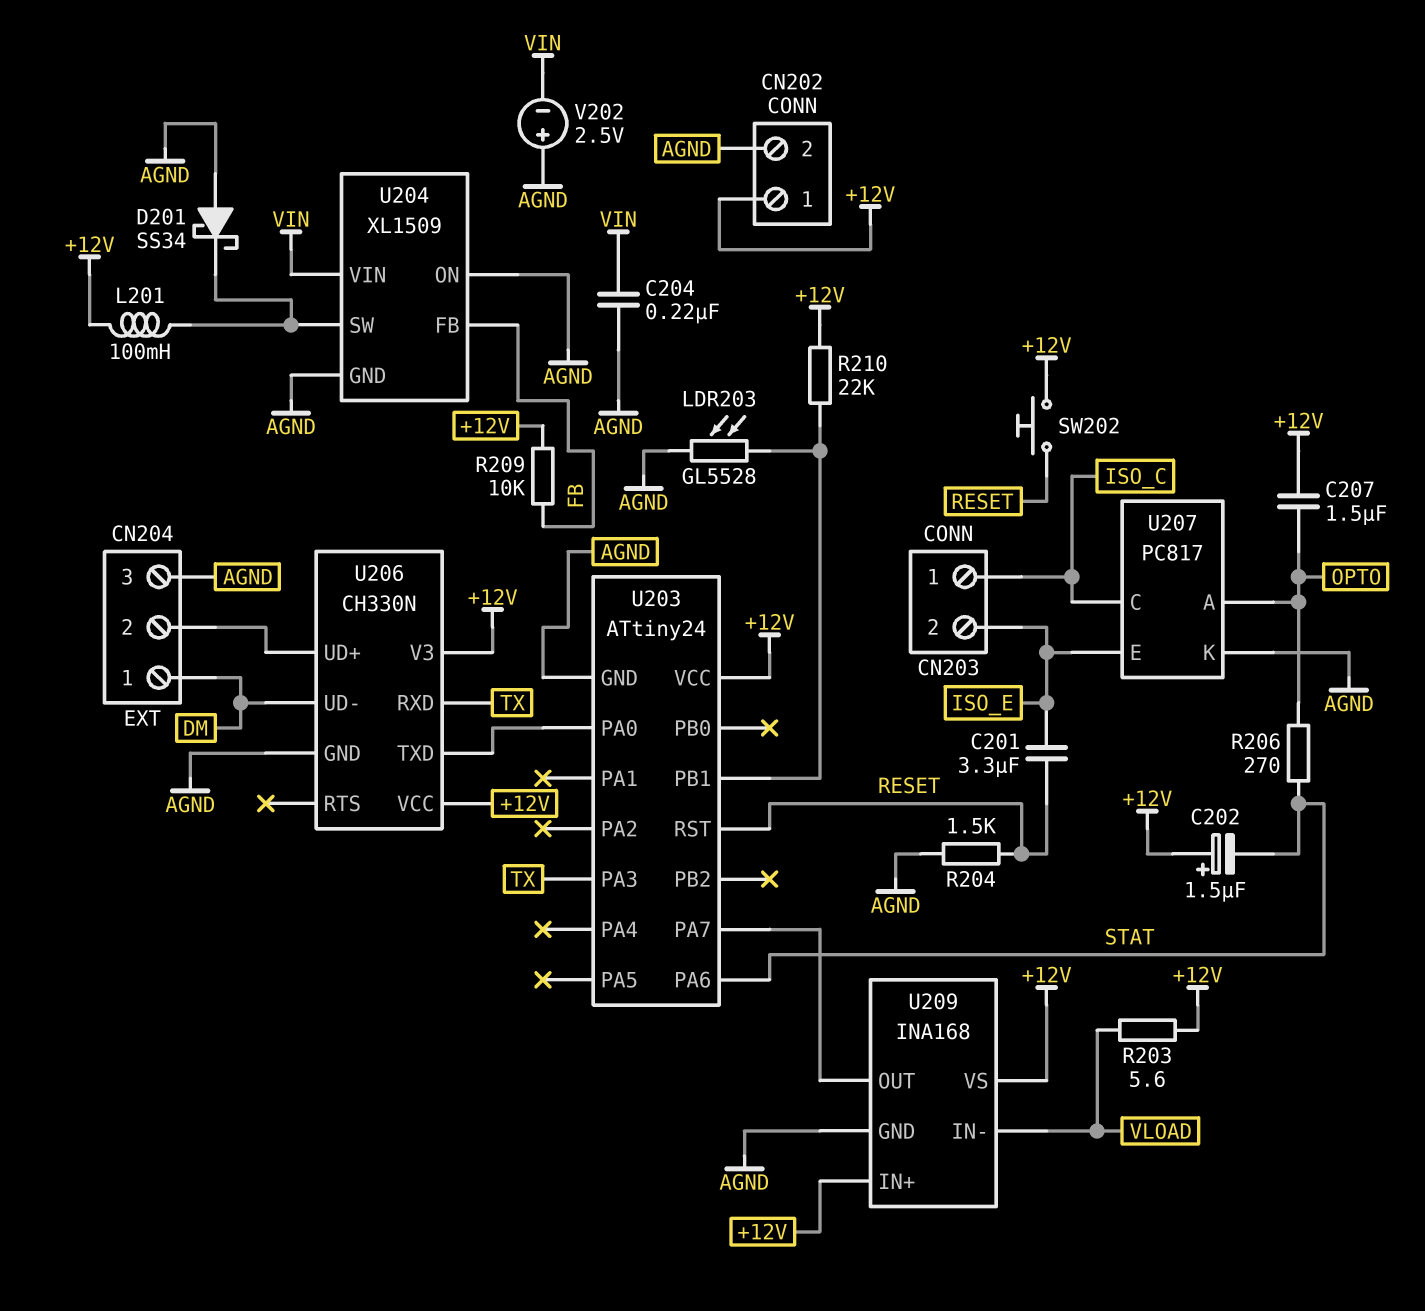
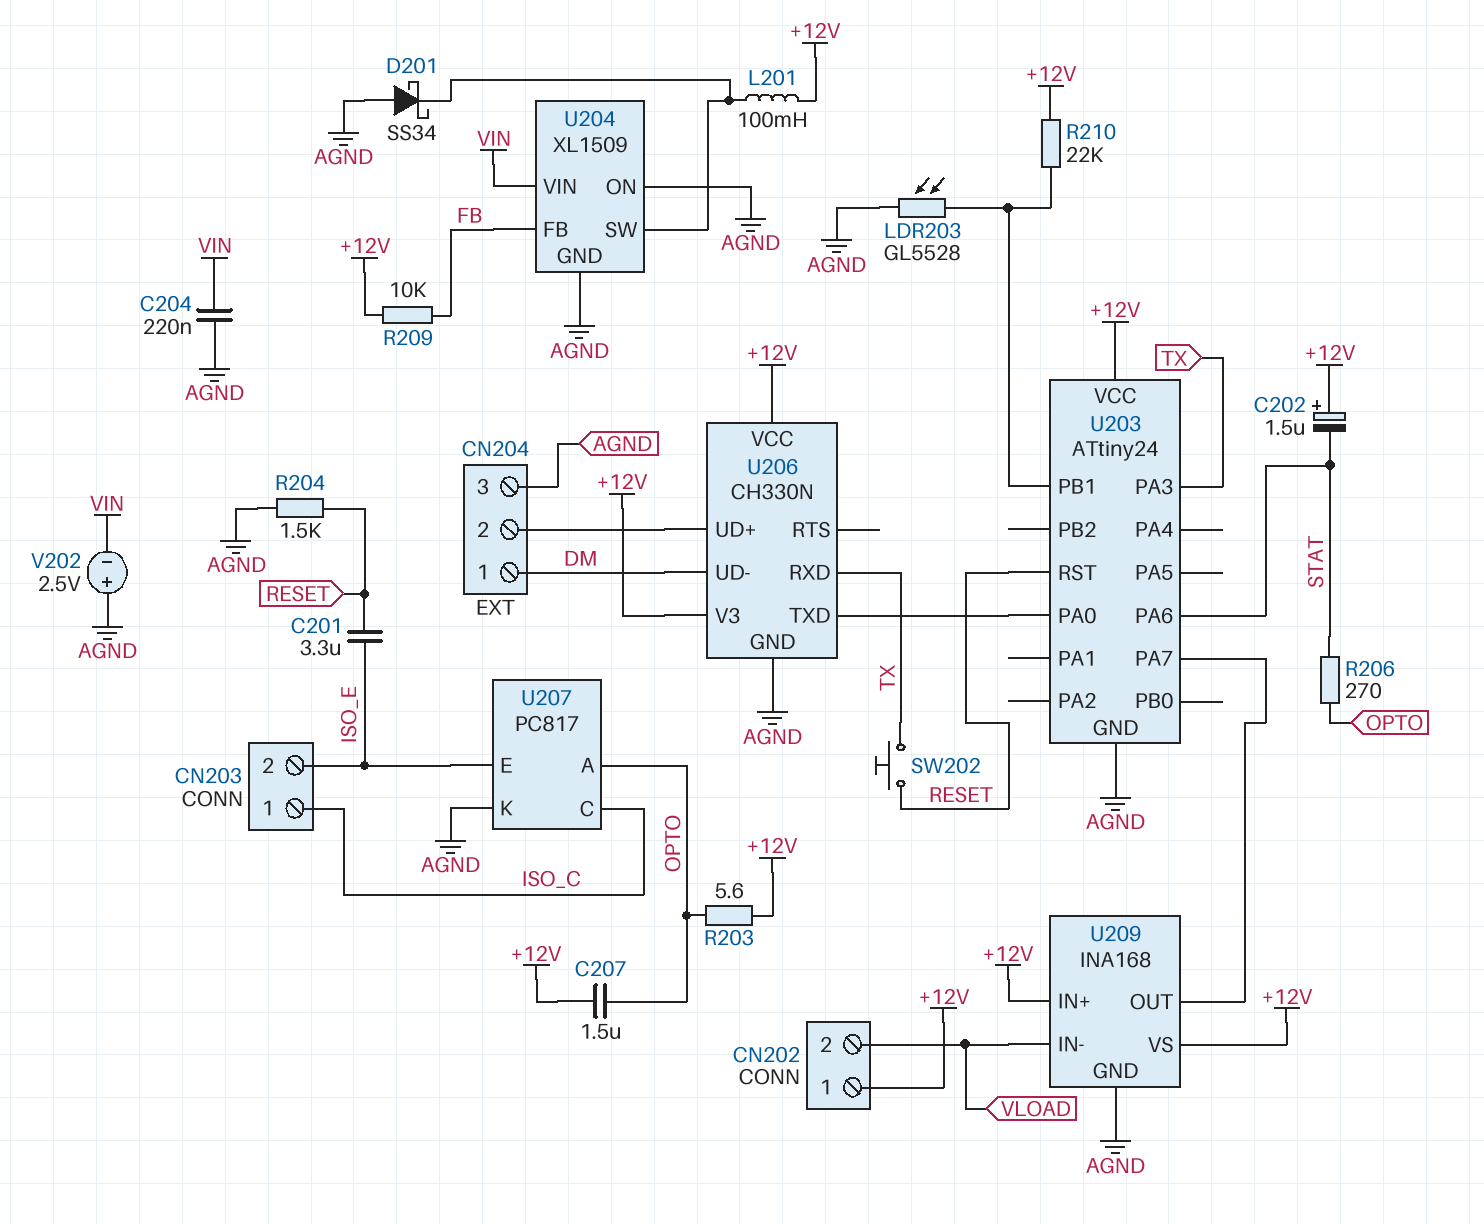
CN202 pin 2: AGND -> VLOAD
R203: 5.6 (+12V, VLOAD) -> 5.6 (+12V, OPTO)
SW202: button (+12V, RESET) -> button (RESET, TX)

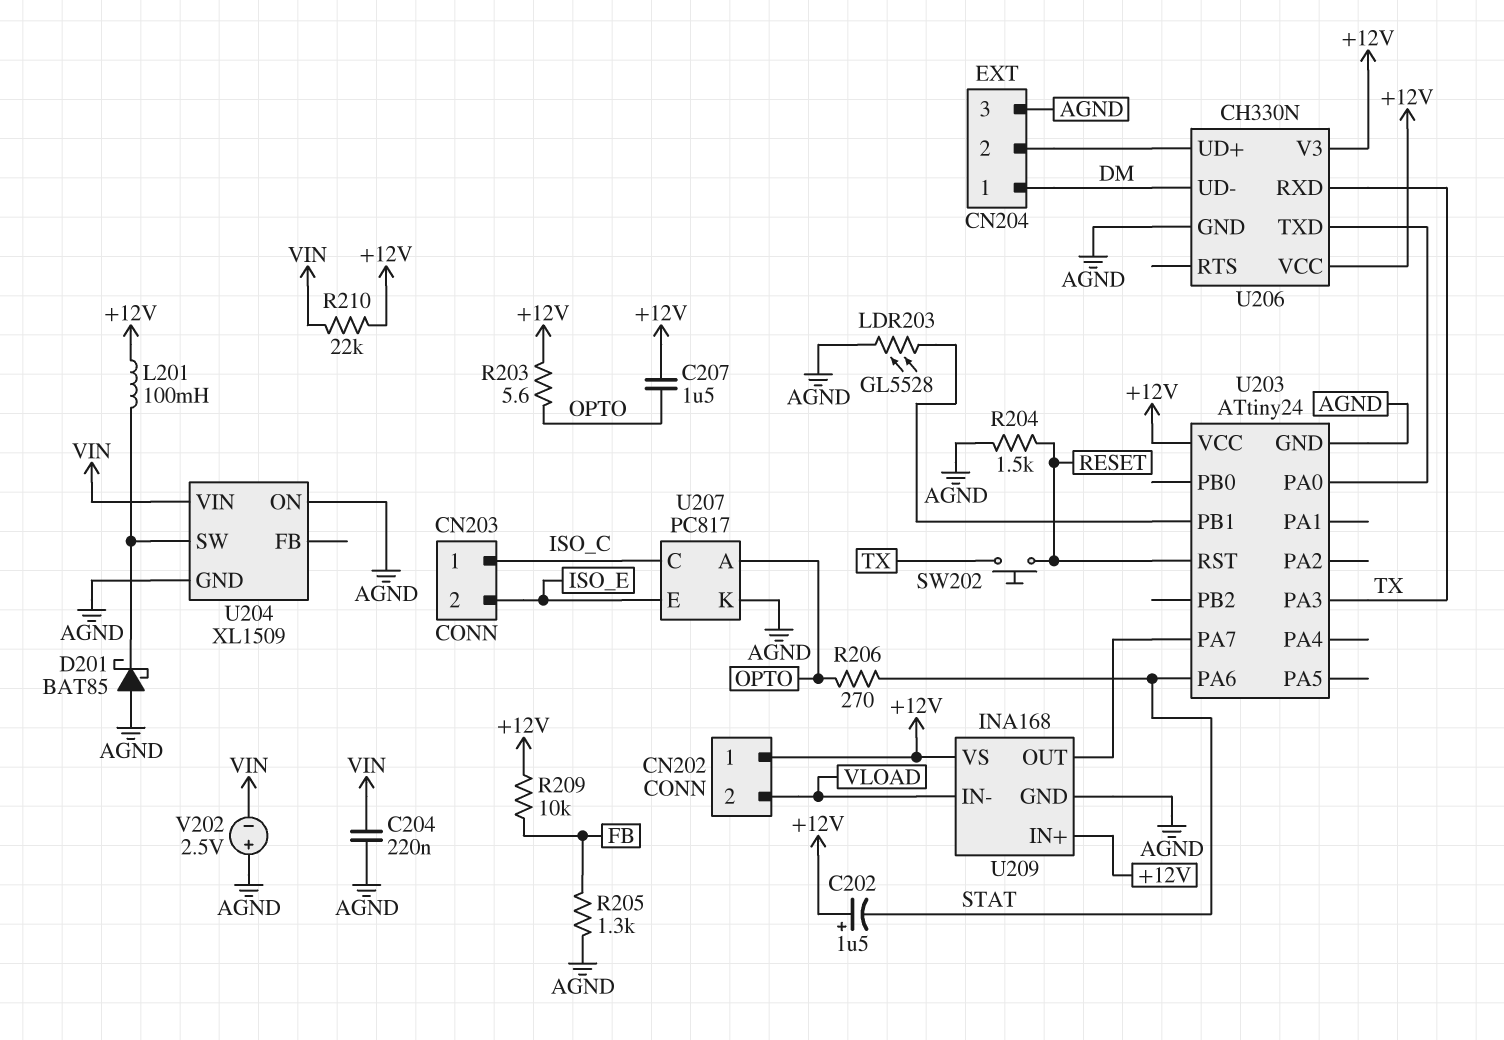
C201: 3.3uF (ISO_E, RESET) -> none
D201: schottky SS34 (A AGND, K U204/SW) -> schottky BAT85 (A AGND, K U204/SW)
R205: none -> 1.3k (AGND, FB)
R210: 22k (+12V, U203/PB1) -> 22k (+12V, VIN)
U204 pin FB: FB -> none

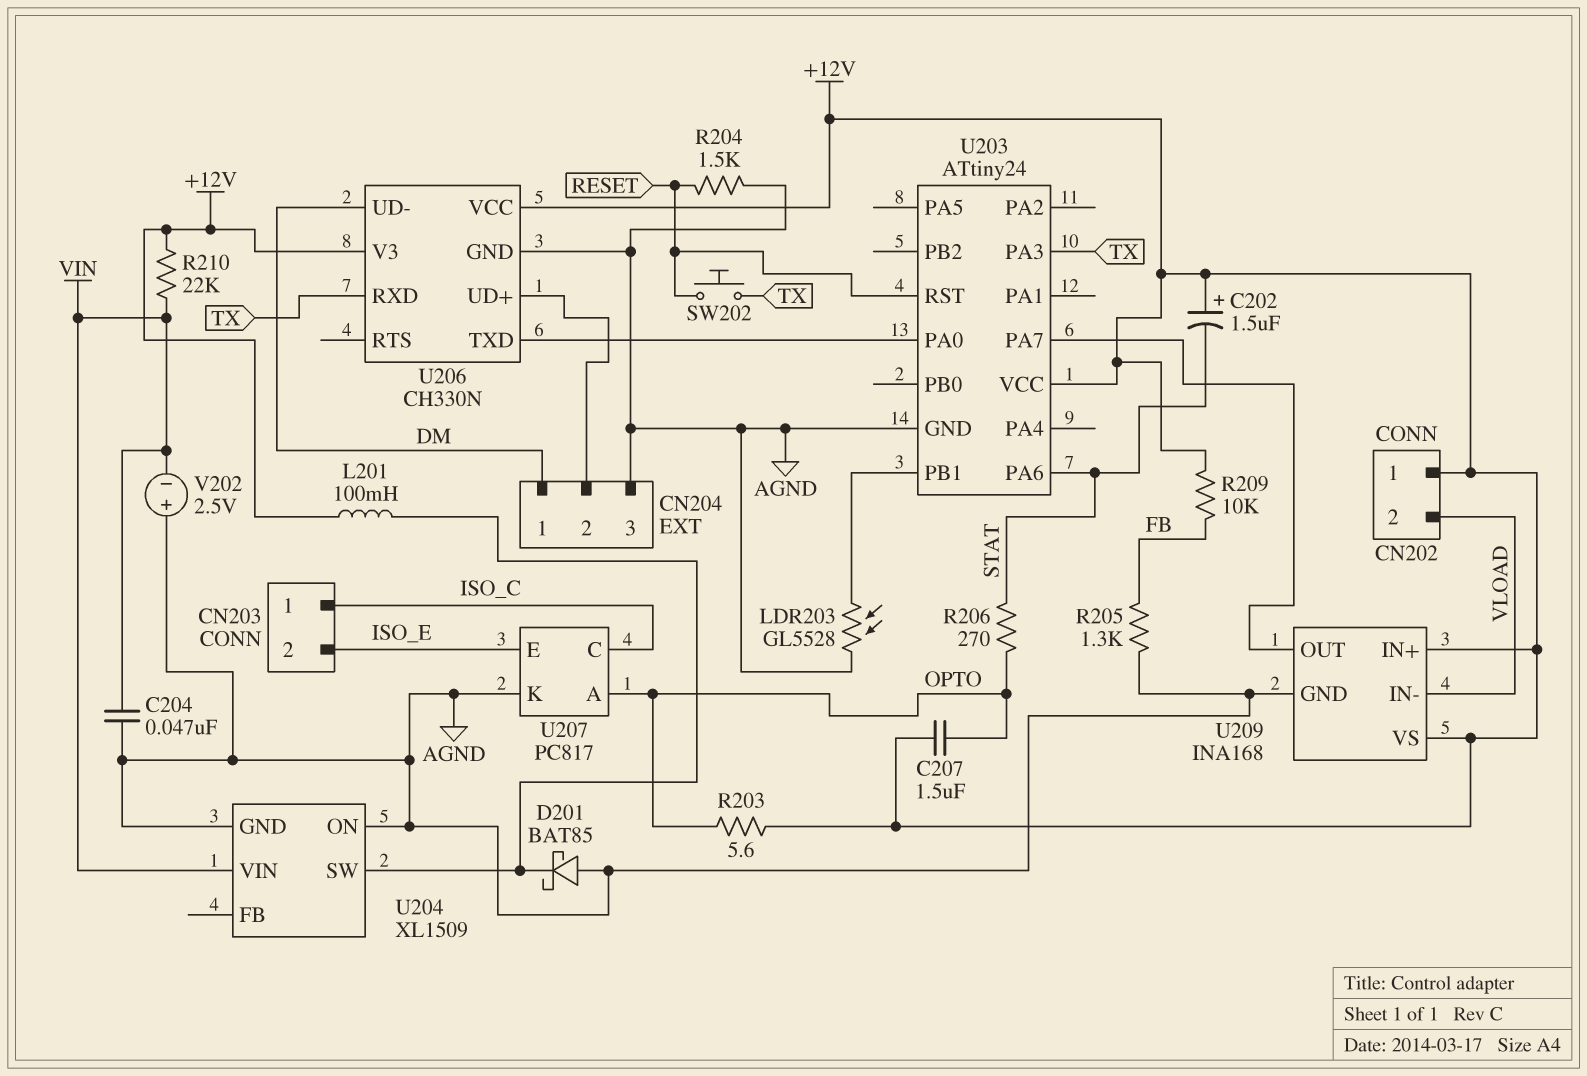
C204: 220nF (AGND, VIN) -> 47nF (AGND, VIN)

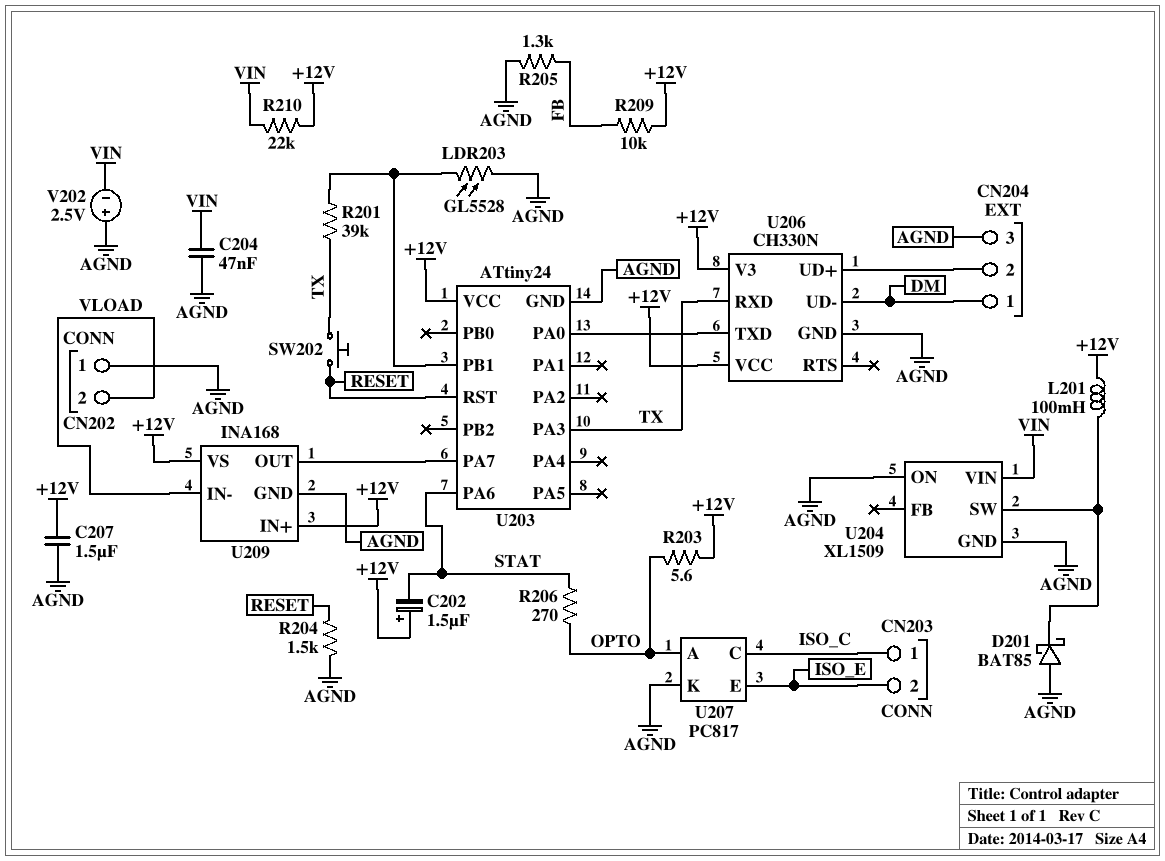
C207: 1.5uF (+12V, OPTO) -> 1.5uF (+12V, AGND)
CN202 pin 1: +12V -> AGND
R201: none -> 39k (TX, U203/PB1)

